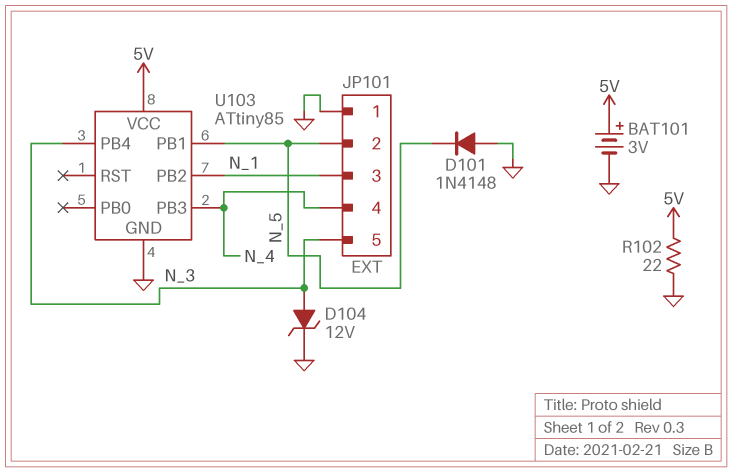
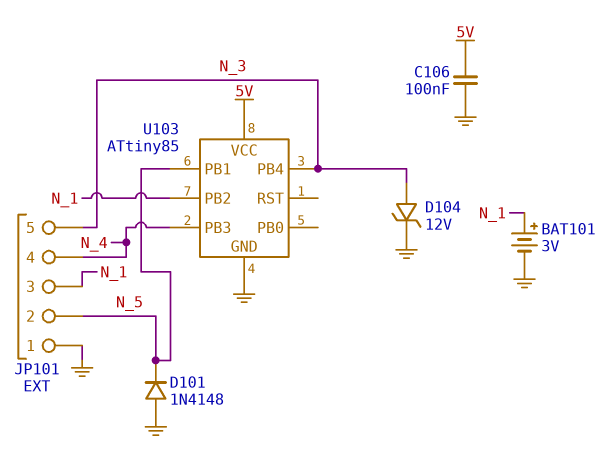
BAT101: 3V (plus 5V, minus GND) -> 3V (plus N_1, minus GND)
C106: none -> 100nF (5V, GND)
R102: 22 (5V, GND) -> none

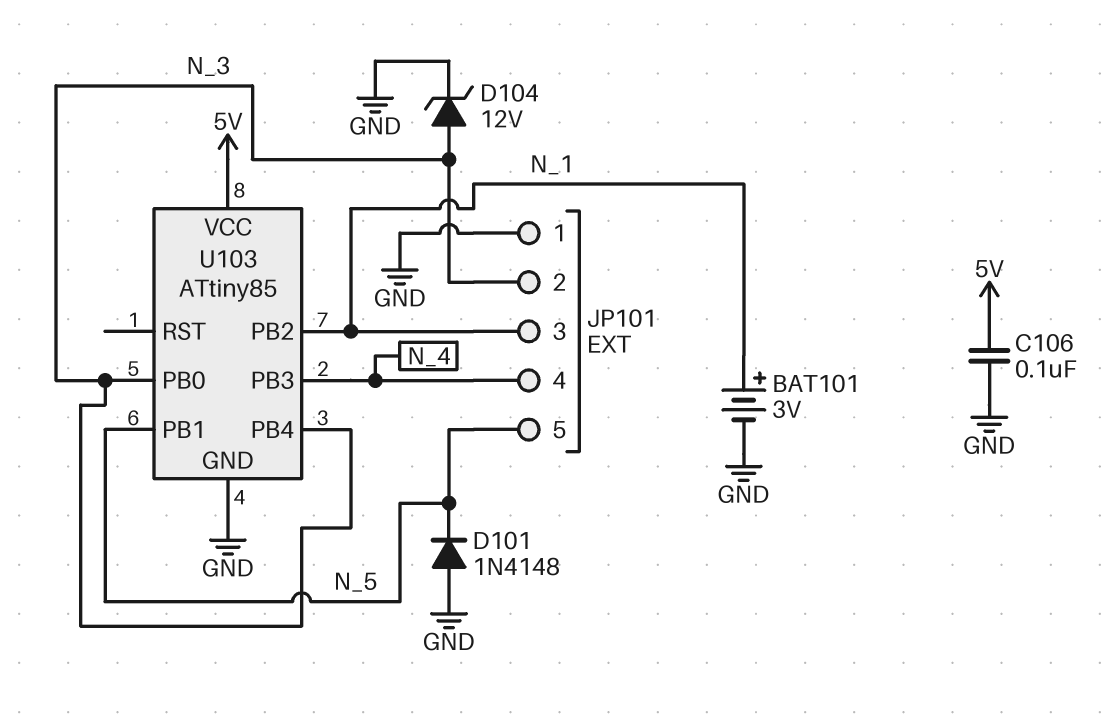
JP101 pin 2: N_5 -> N_3
JP101 pin 5: N_3 -> N_5
U103 pin PB0: none -> N_3

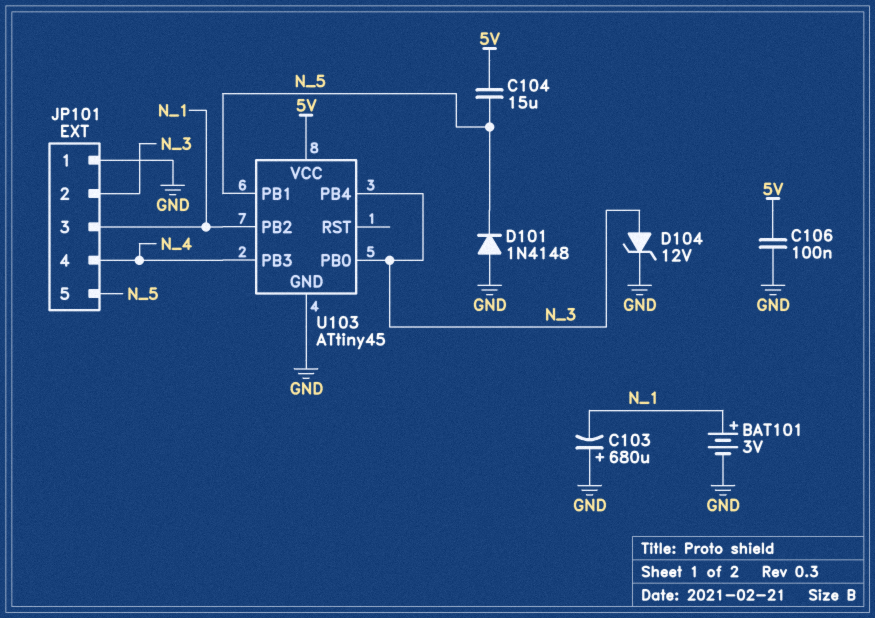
C103: none -> 680uF (plus GND, minus N_1)
C104: none -> 15uF (5V, N_5)
U103: ATtiny85 -> ATtiny45

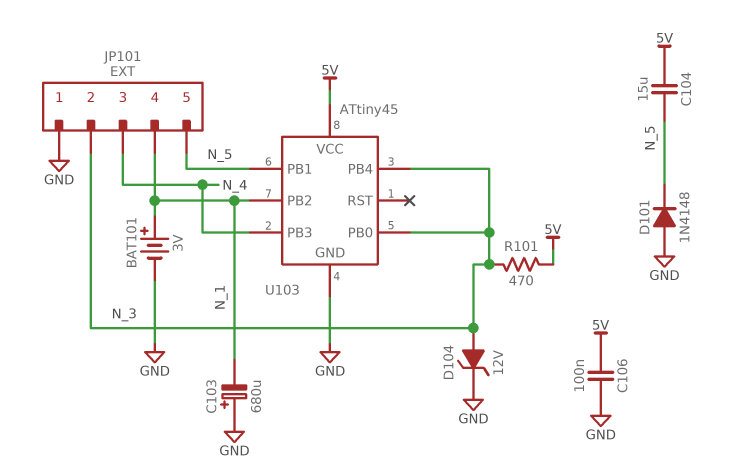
JP101 pin 3: N_1 -> N_4
JP101 pin 4: N_4 -> N_1
R101: none -> 470 (5V, N_3)

